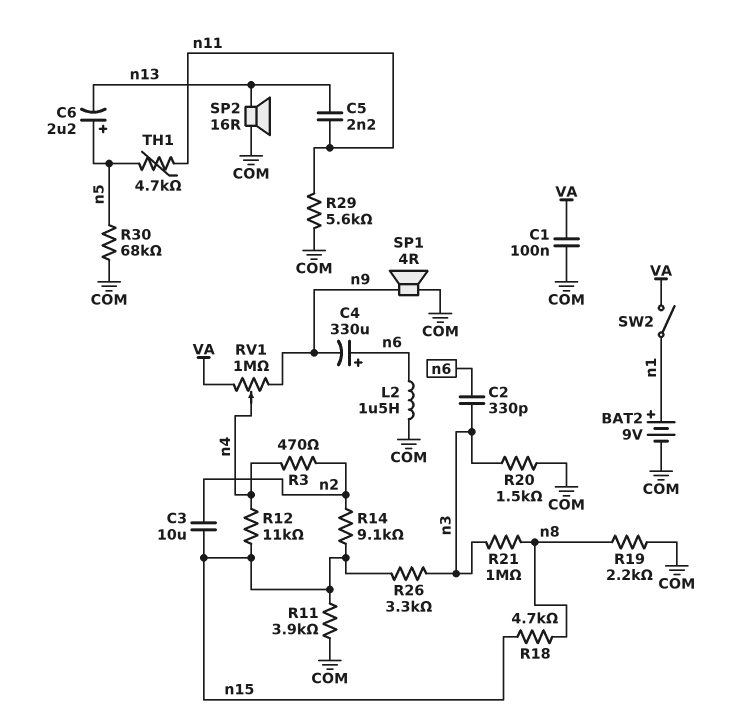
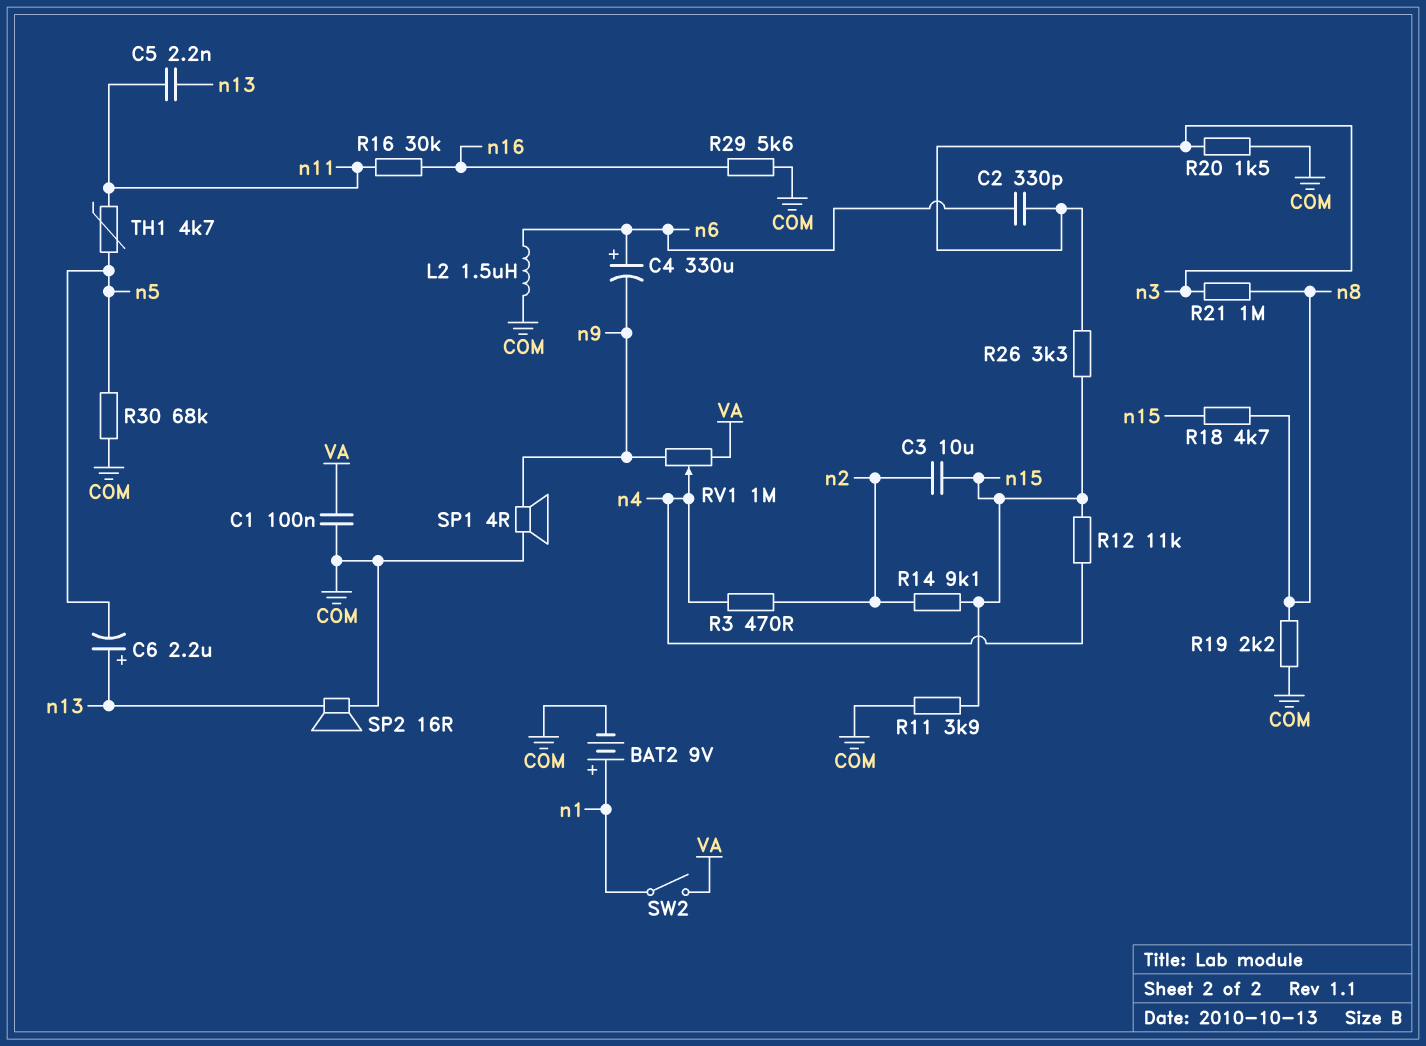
C6: 2.2uF (plus n5, minus n13) -> 2.2uF (plus n13, minus n5)
R16: none -> 30k (n11, n16)
R29: 5.6k (COM, n11) -> 5.6k (COM, n16)

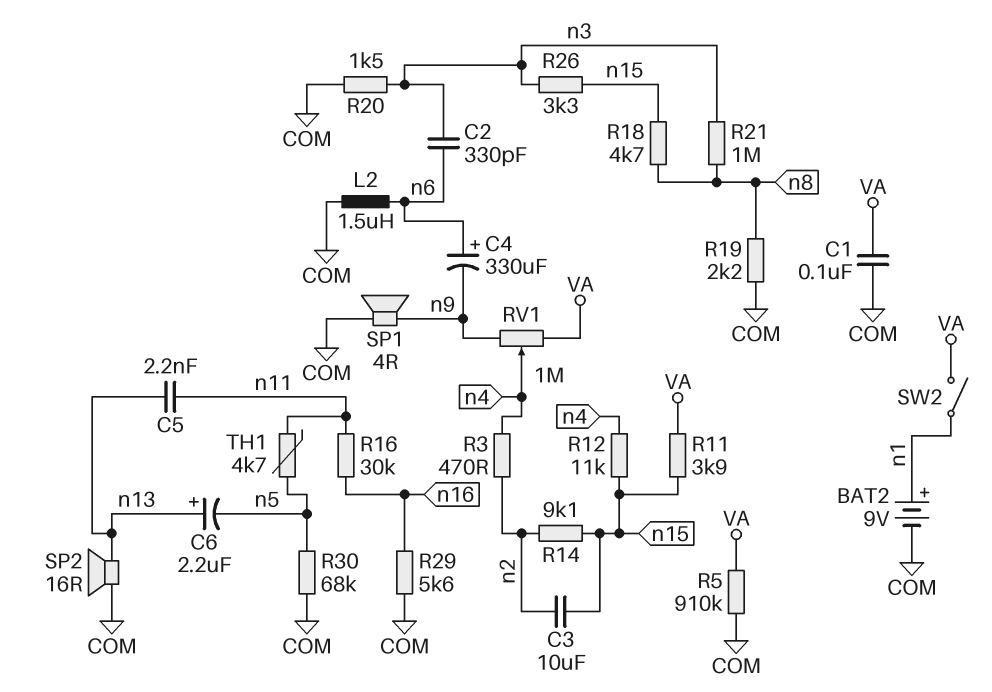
R5: none -> 910k (COM, VA)
R11: 3.9k (COM, n15) -> 3.9k (VA, n15)

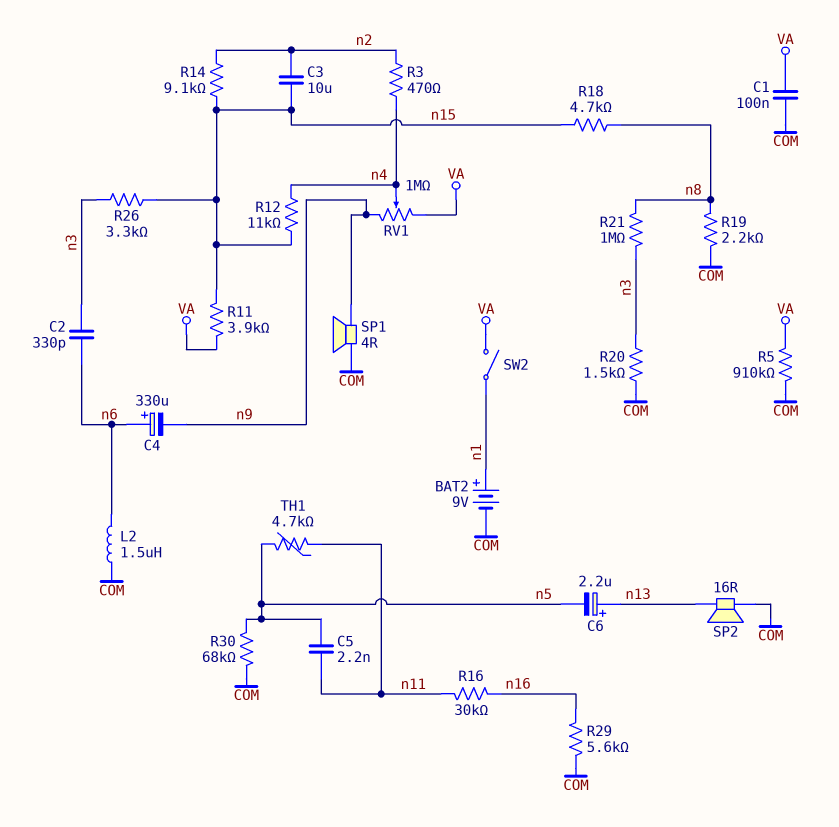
C5: 2.2nF (n11, n13) -> 2.2nF (n5, n11)

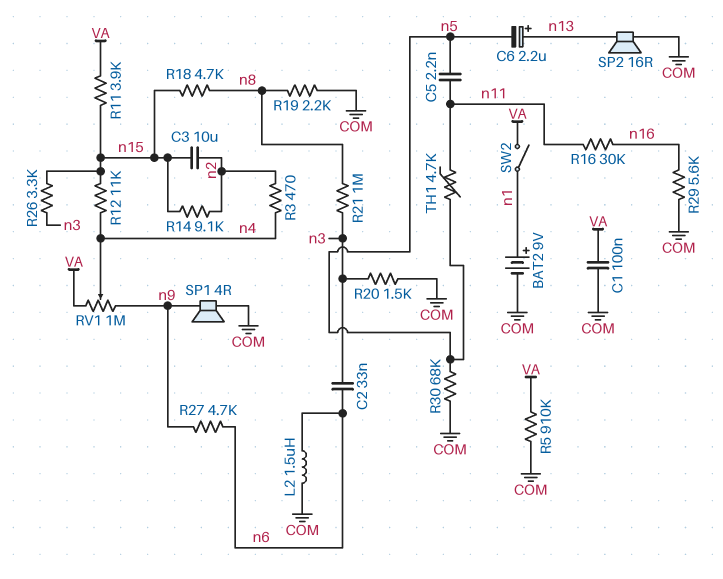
C2: 330pF (n3, n6) -> 33nF (n3, n6)
C4: 330uF (plus n6, minus n9) -> none
R27: none -> 4.7k (n6, n9)

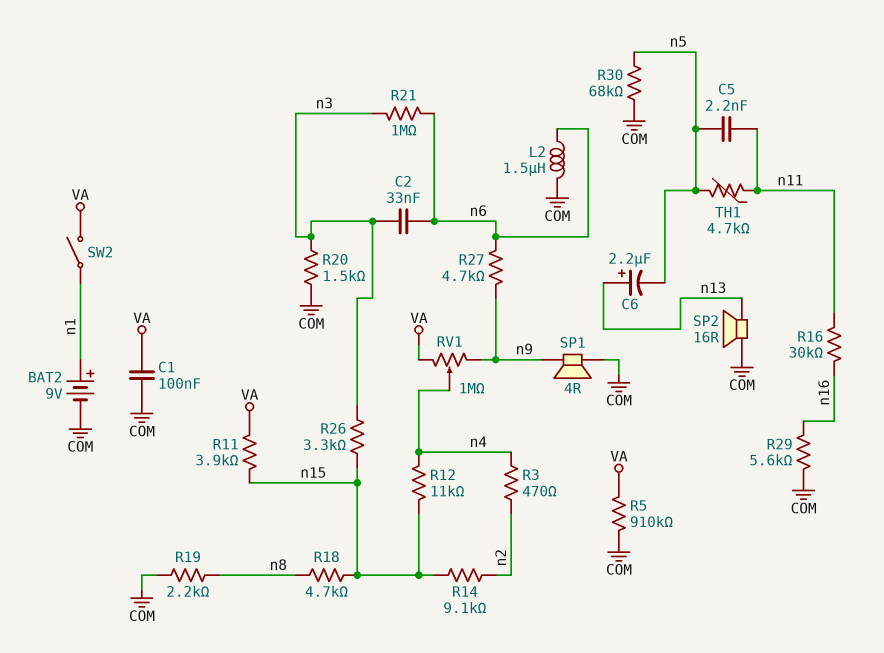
C3: 10uF (n2, n15) -> none
R21: 1M (n3, n8) -> 1M (n3, n6)

